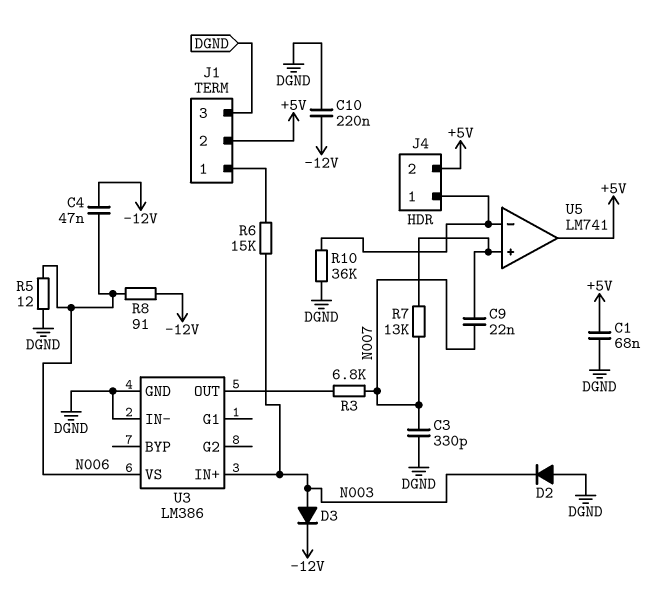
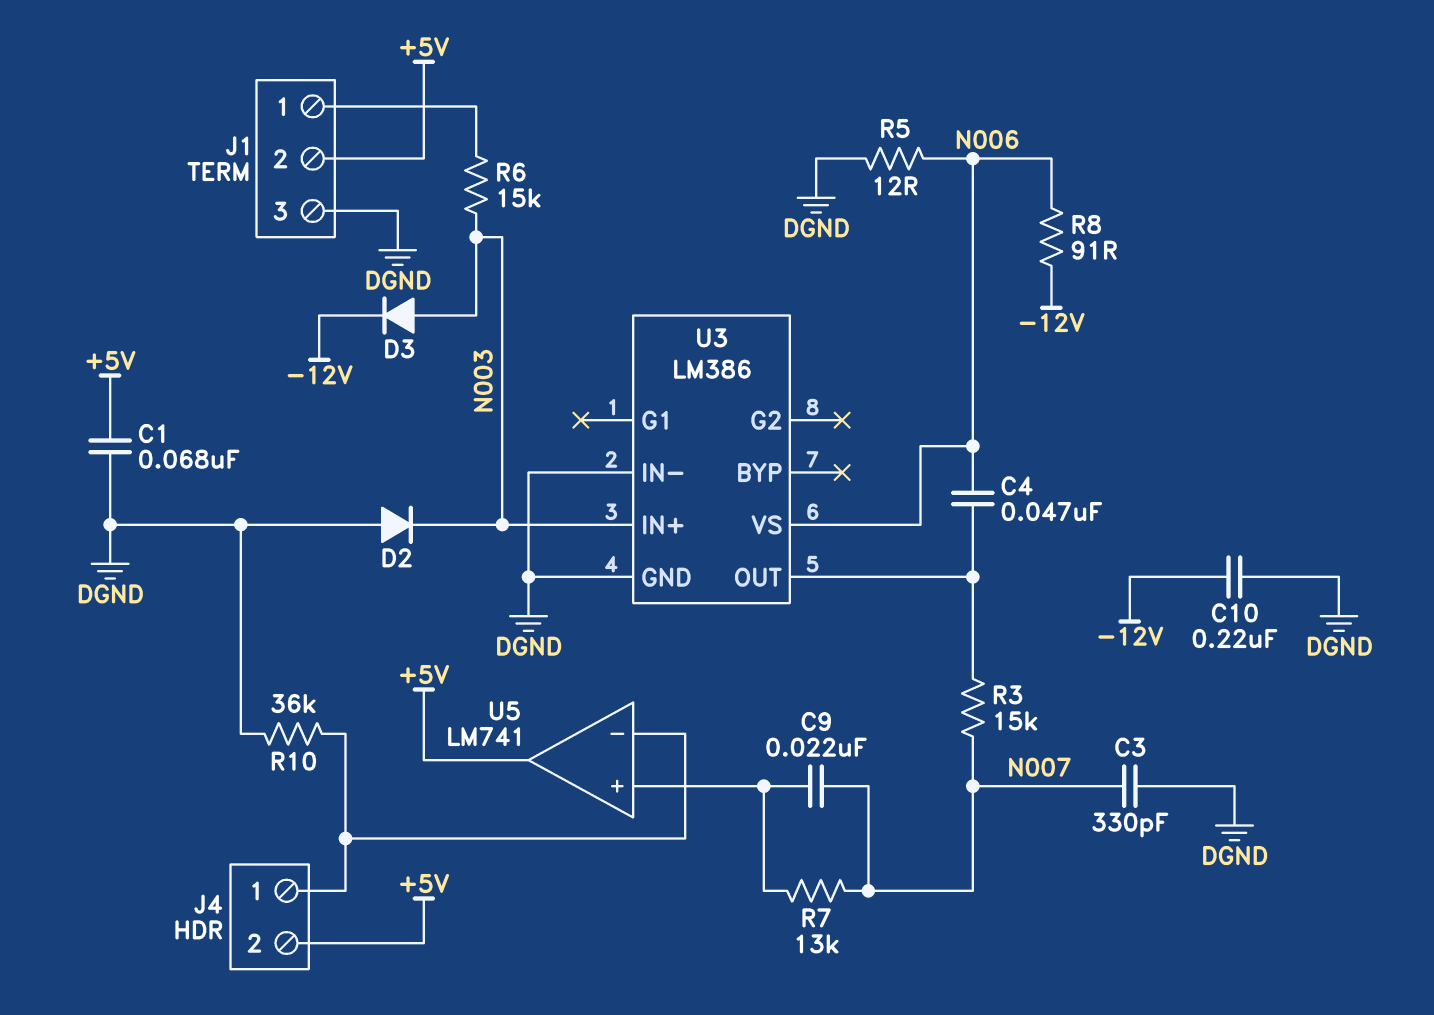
C4: 47nF (-12V, N006) -> 47nF (N006, U3/OUT)
R3: 6.8k (N007, U3/OUT) -> 15k (N007, U3/OUT)

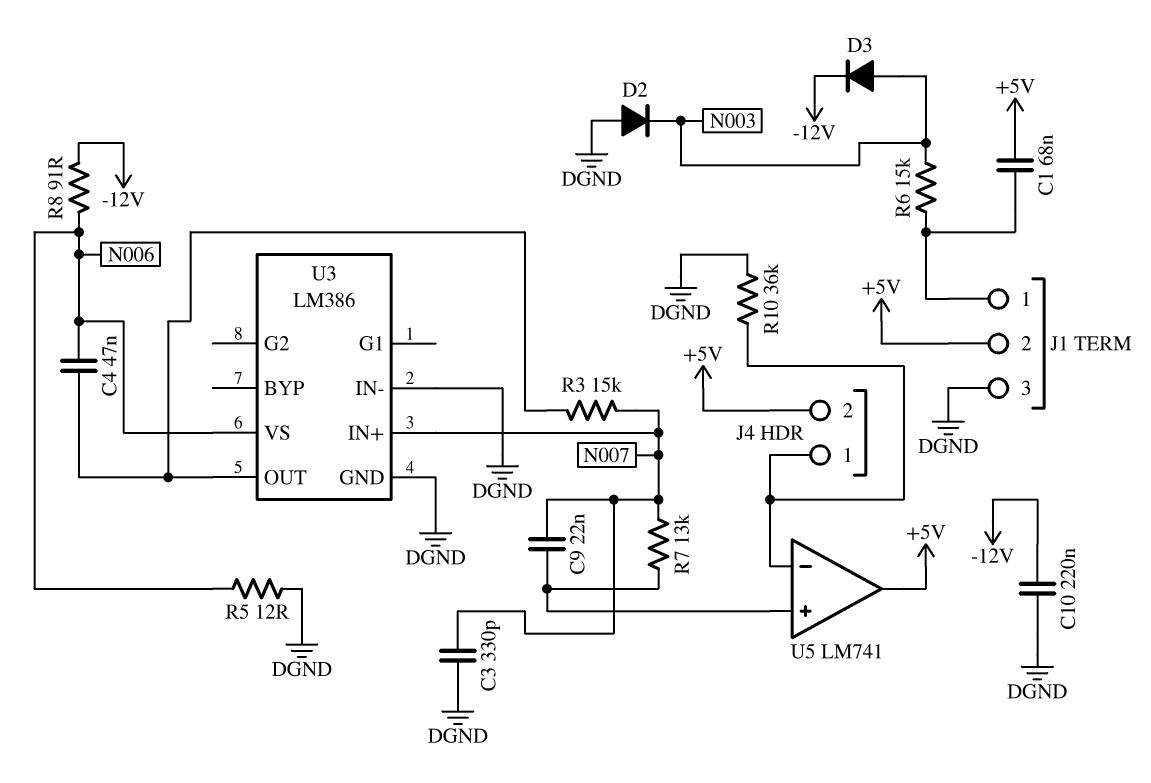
C1: 68nF (+5V, DGND) -> 68nF (+5V, J1/1)
U3 pin IN+: N003 -> N007

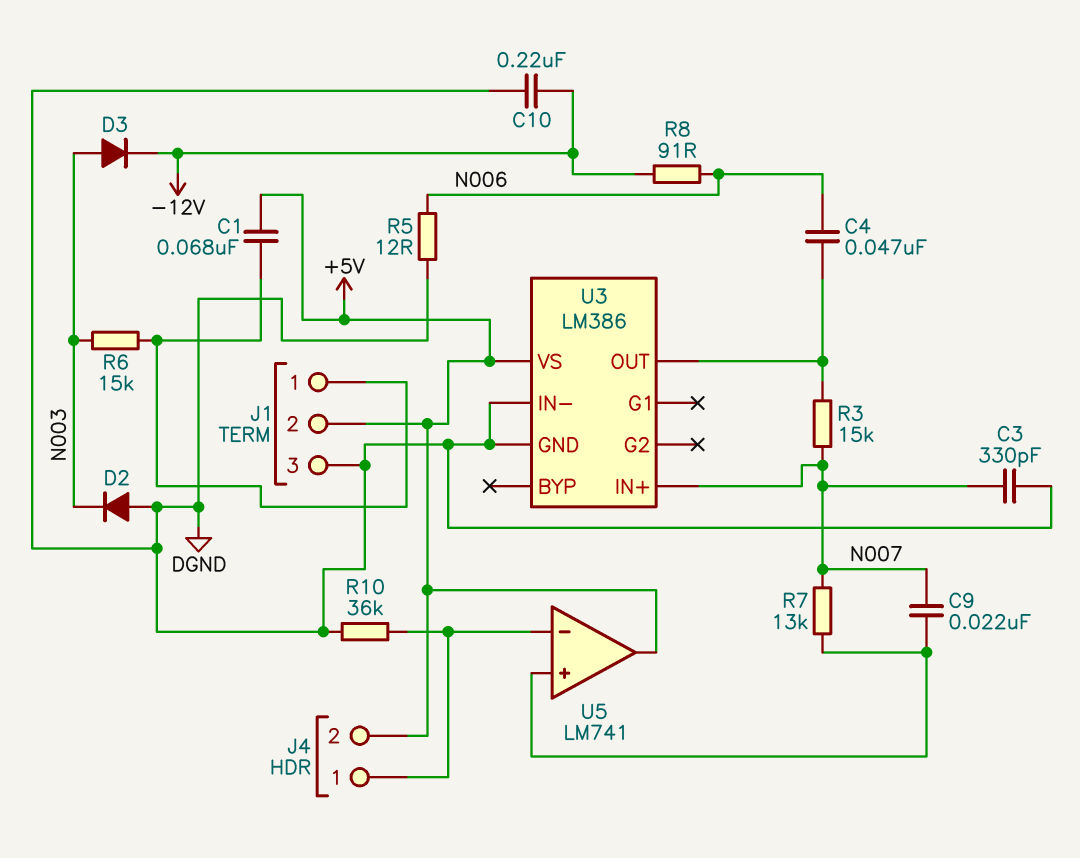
U3 pin VS: N006 -> +5V

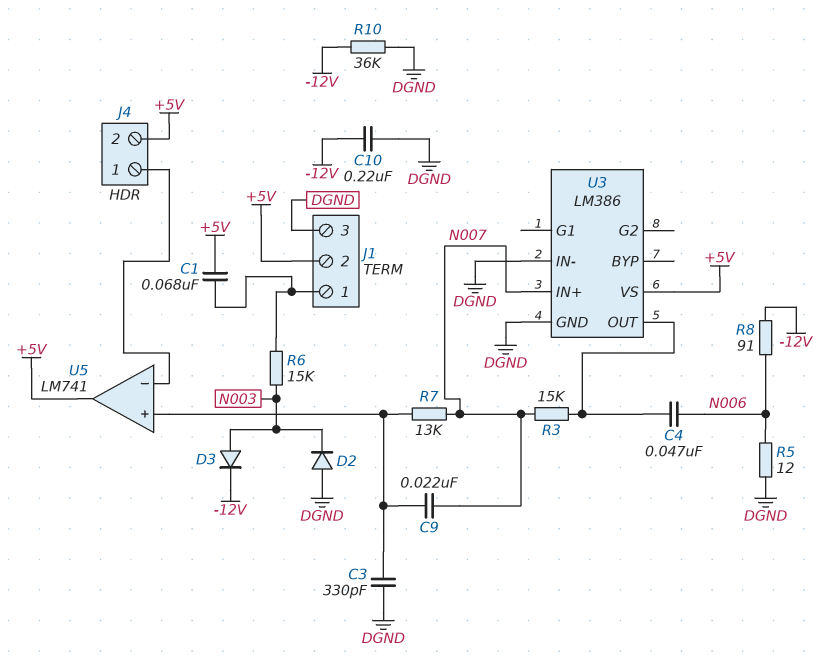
C3: 330pF (DGND, N007) -> 330pF (DGND, U5/in+)
R10: 36k (DGND, J4/1) -> 36k (-12V, DGND)

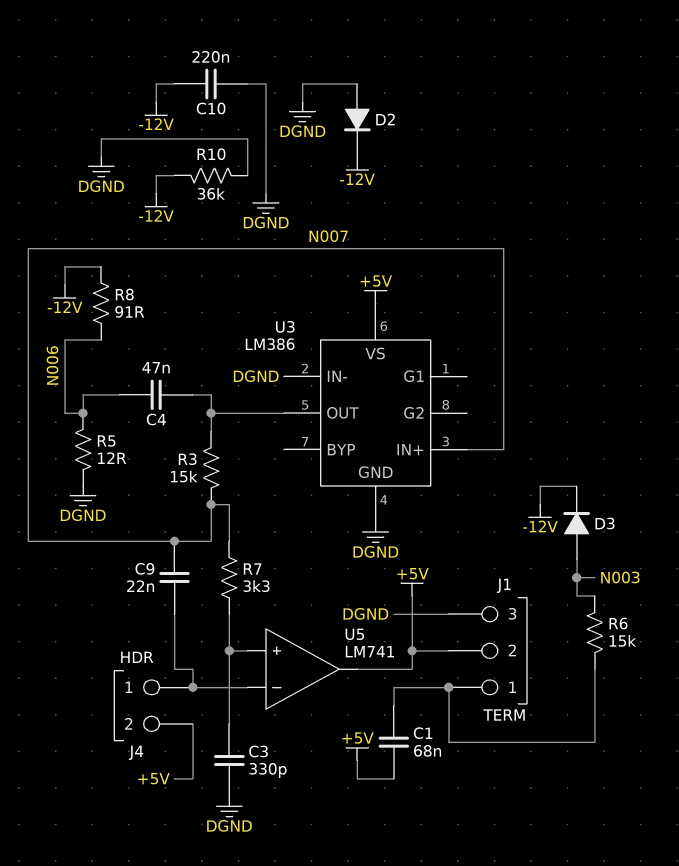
C9: 22nF (N007, U5/in+) -> 22nF (J4/1, N007)
D2: diode (A DGND, K N003) -> diode (A DGND, K -12V)
R7: 13k (N007, U5/in+) -> 3.3k (N007, U5/in+)

